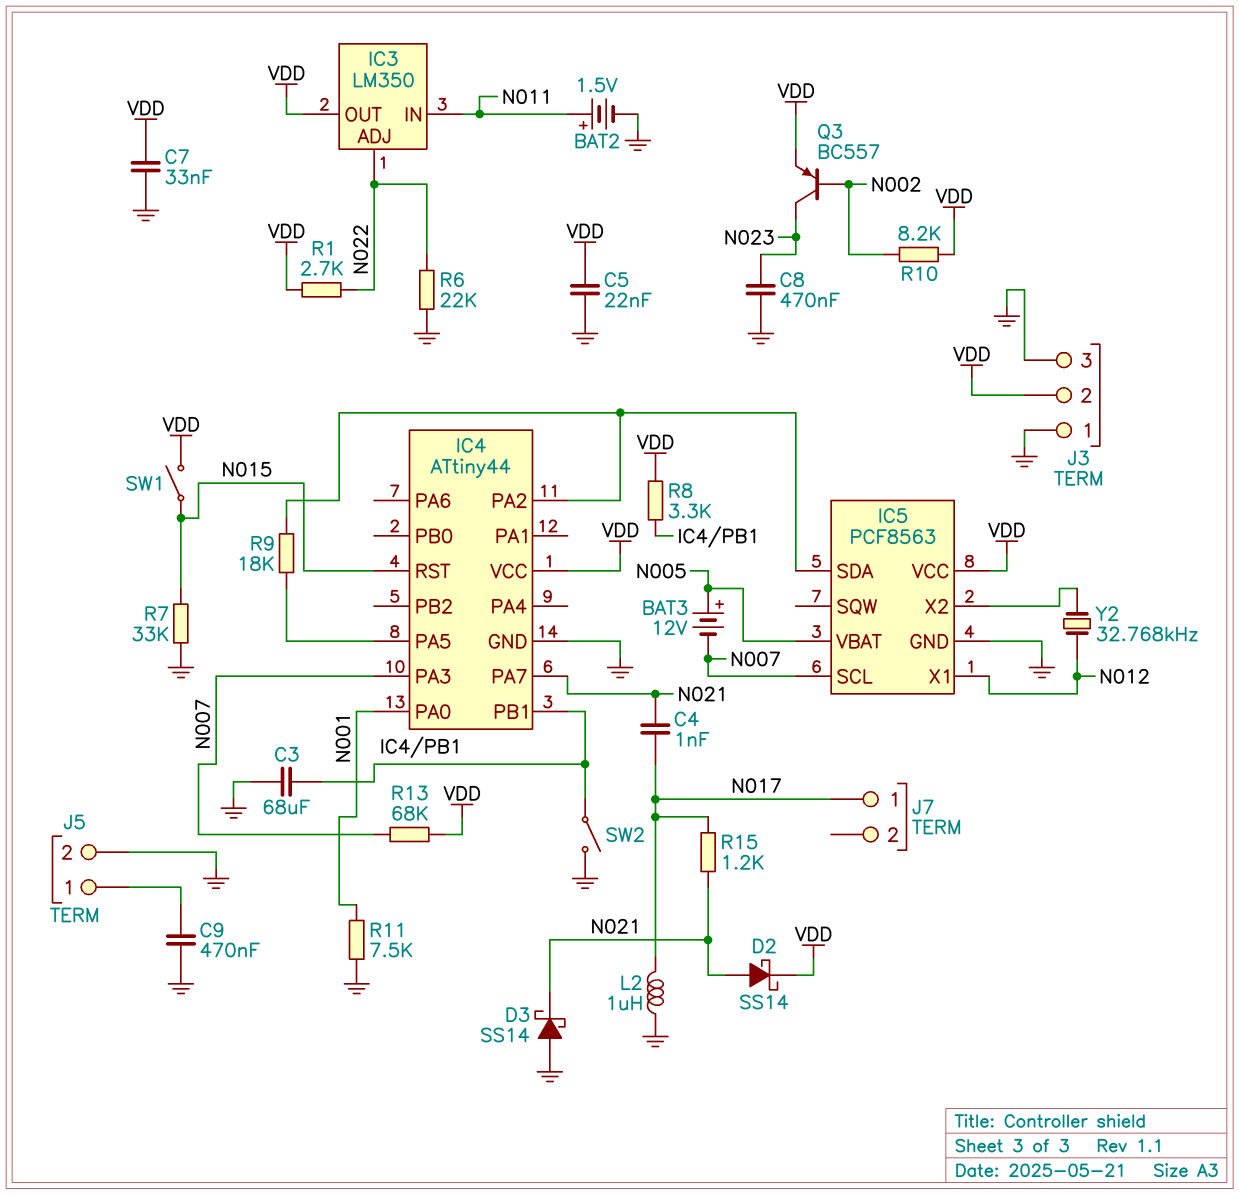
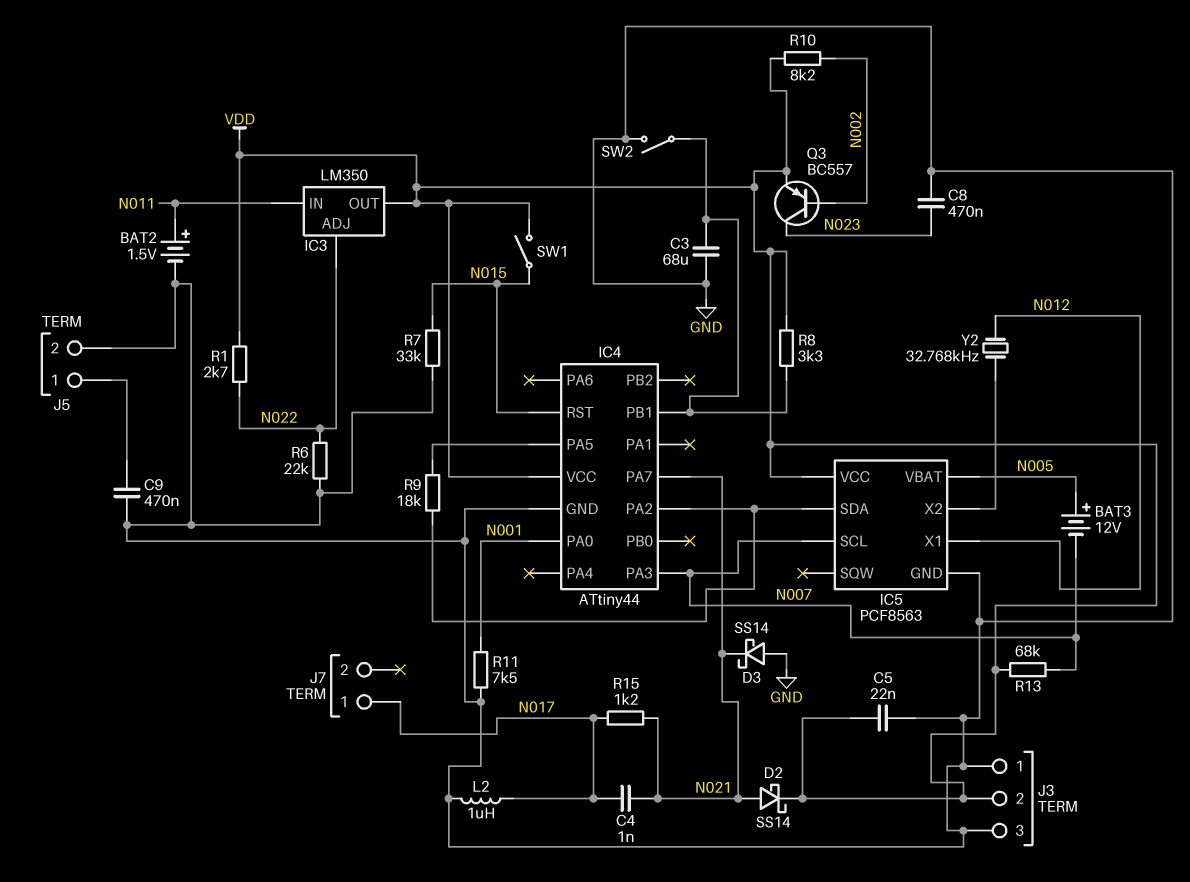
C7: 33nF (GND, VDD) -> none

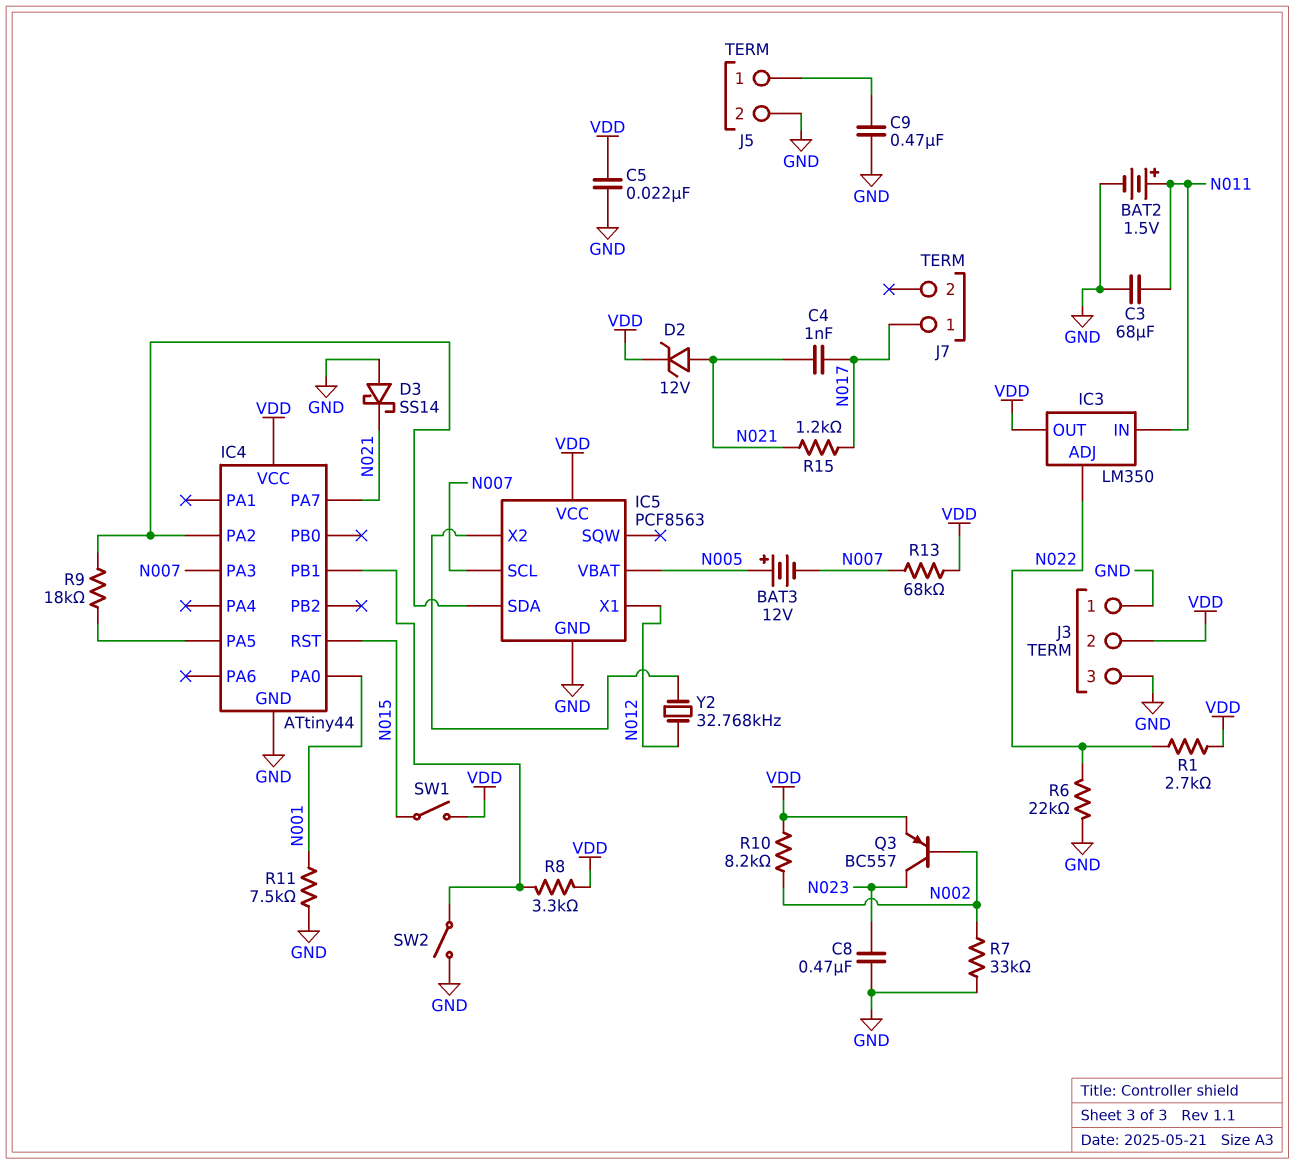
C3: 68uF (GND, IC4/PB1) -> 68uF (GND, N011)
D2: schottky SS14 (A N021, K VDD) -> zener 12V (A N021, K VDD)
L2: 1uH (GND, N017) -> none
R7: 33k (GND, N015) -> 33k (GND, N002)

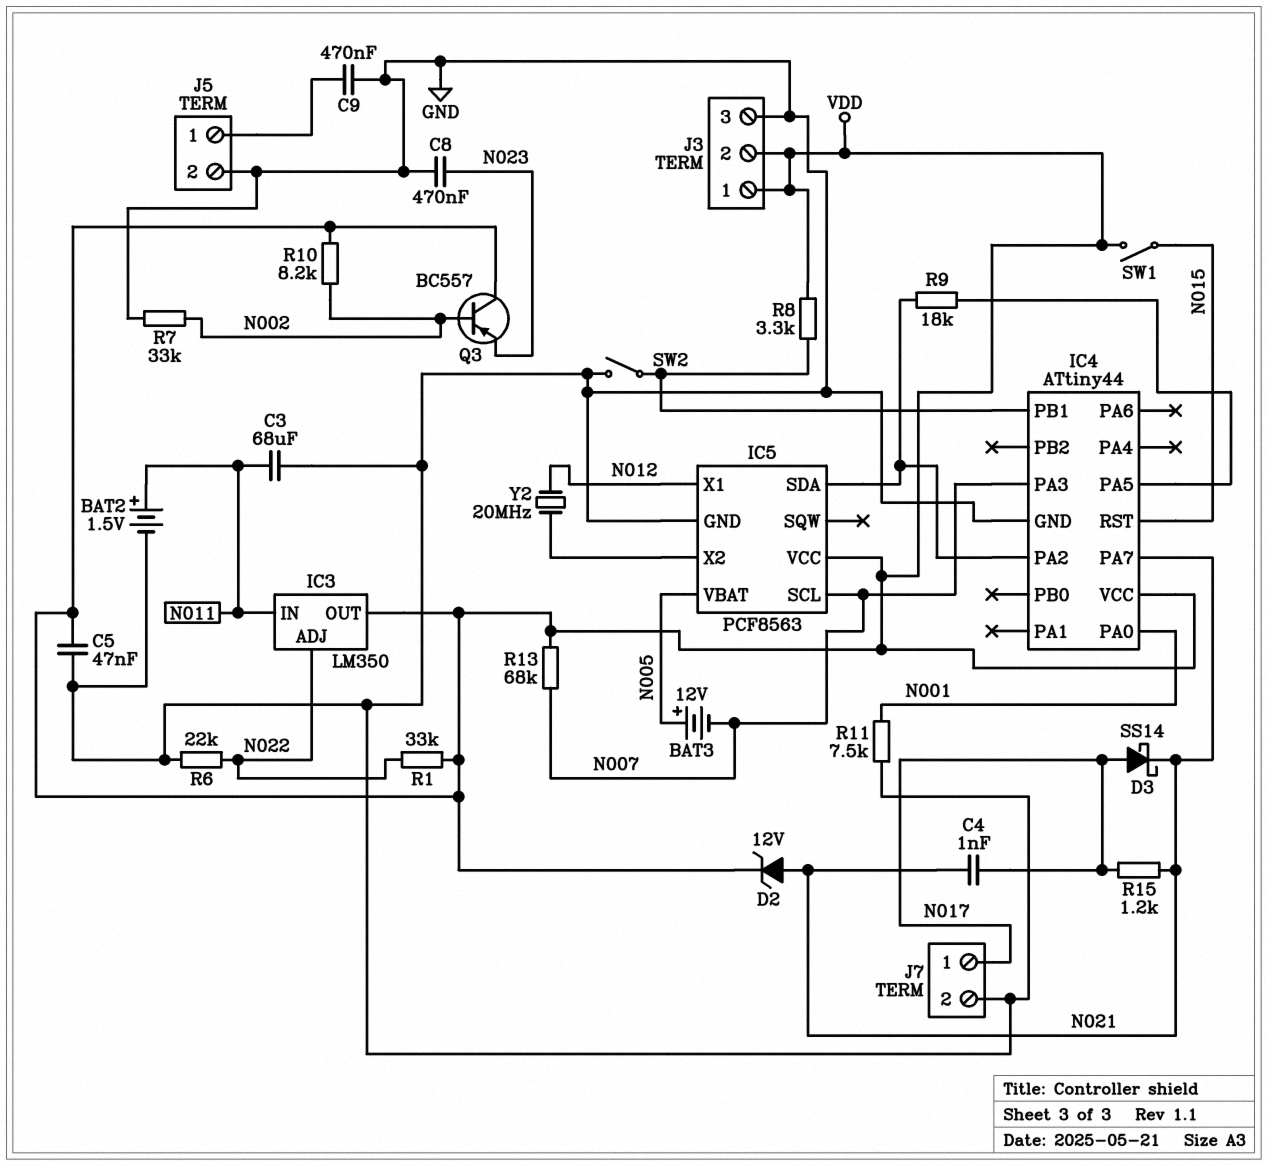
C5: 22nF (GND, VDD) -> 47nF (GND, VDD)
D3: schottky SS14 (A GND, K N021) -> schottky SS14 (A N017, K N021)
J3 pin 1: GND -> VDD
J7 pin 2: none -> GND
Q3: PNP BC557 (B N002, C N023, E VDD) -> PNP BC557 (B N002, C VDD, E N023)
R1: 2.7k (N022, VDD) -> 33k (N022, VDD)
Y2: 32.768kHz (IC5/X2, N012) -> 20MHz (IC5/X2, N012)

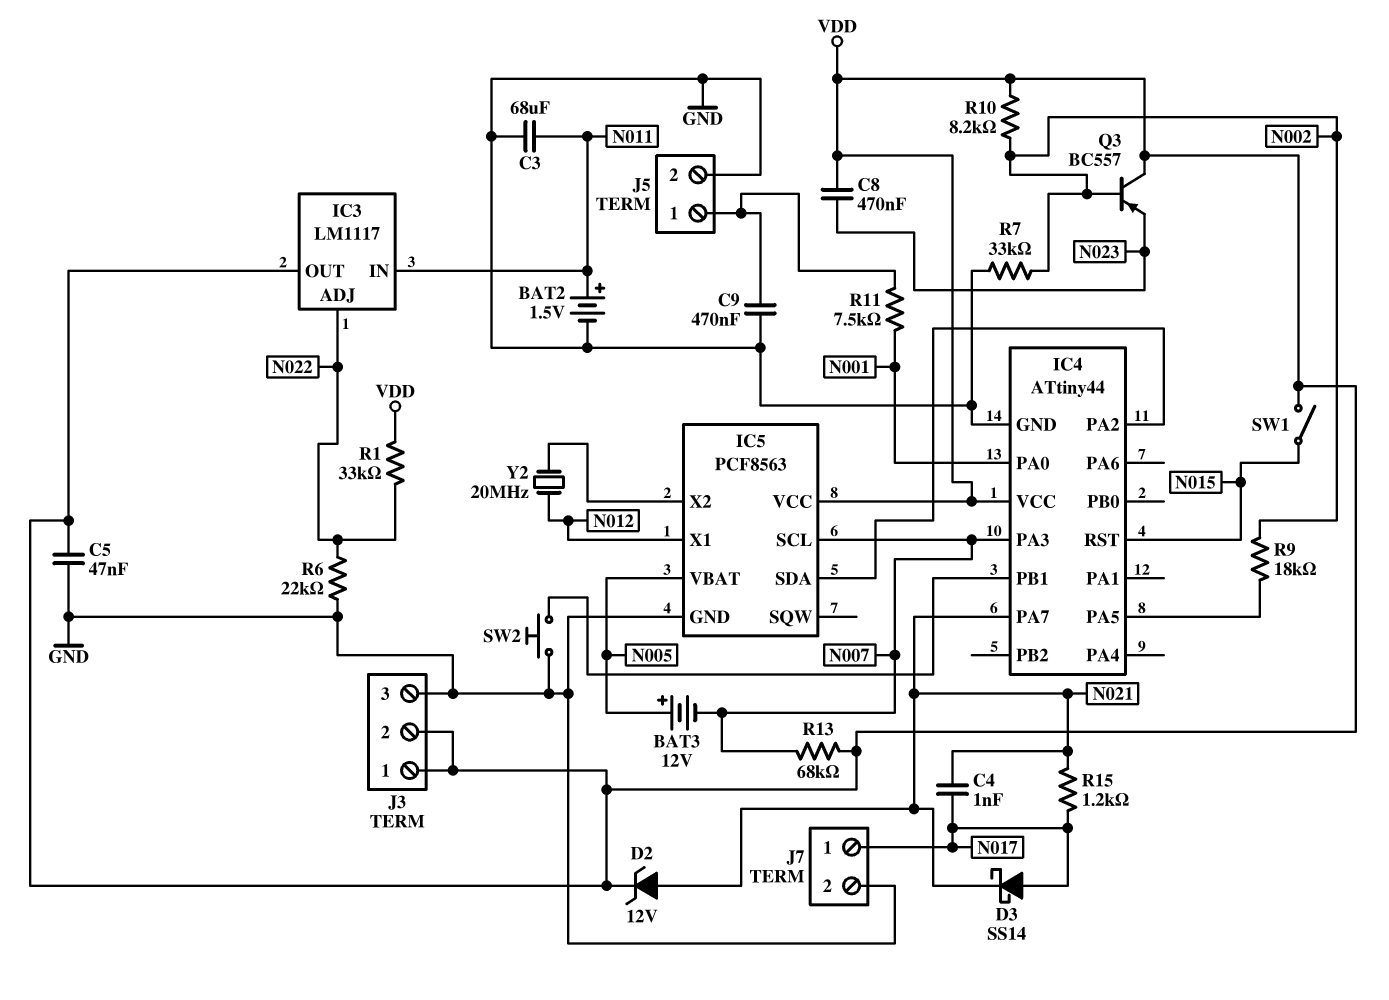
C8: 470nF (GND, N023) -> 470nF (N023, VDD)
IC3: LM350 -> LM1117
R8: 3.3k (IC4/PB1, VDD) -> none
R9: 18k (IC4/PA2, IC4/PA5) -> 18k (IC4/PA5, N002)
R11: 7.5k (GND, N001) -> 7.5k (J5/1, N001)
SW2: switch (GND, IC4/PB1) -> button (GND, IC4/PB1)

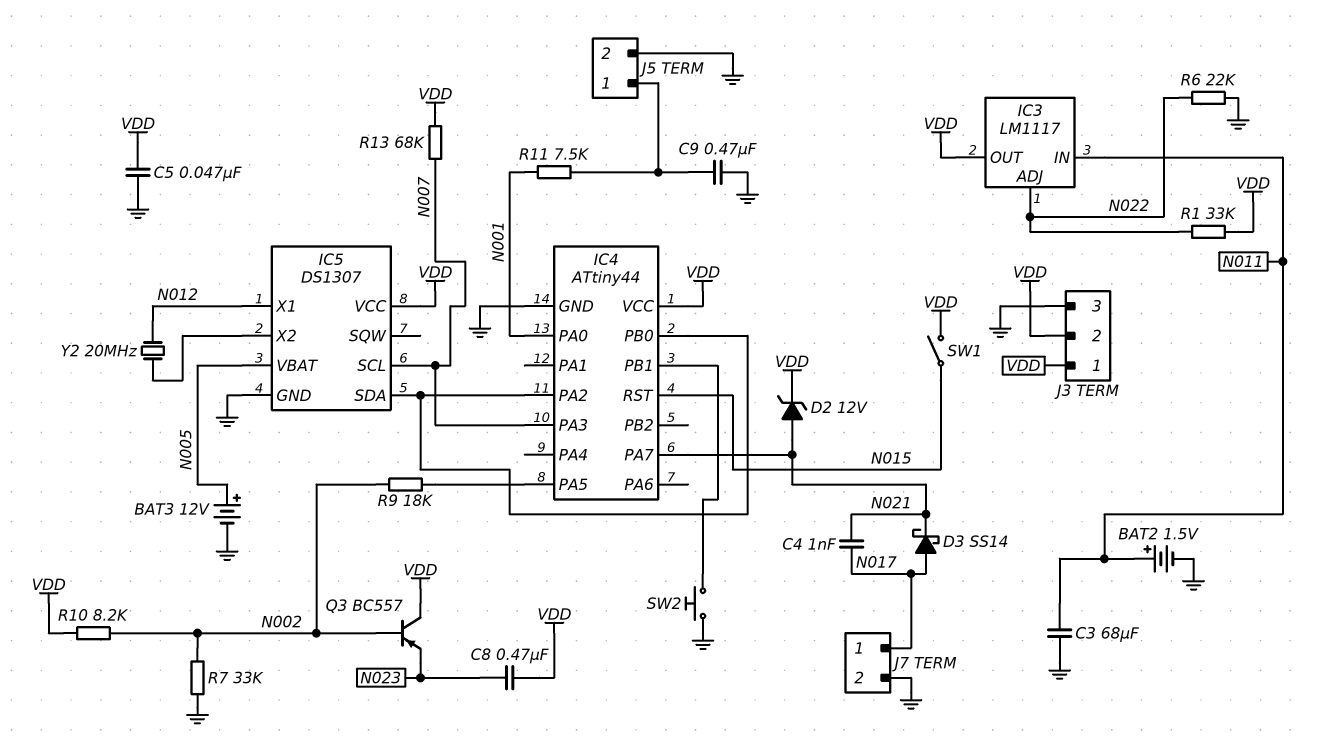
BAT3: 12V (plus N005, minus N007) -> 12V (plus N005, minus GND)
IC4 pin PB0: none -> IC4/PA2
IC5: PCF8563 -> DS1307
R15: 1.2k (N017, N021) -> none

